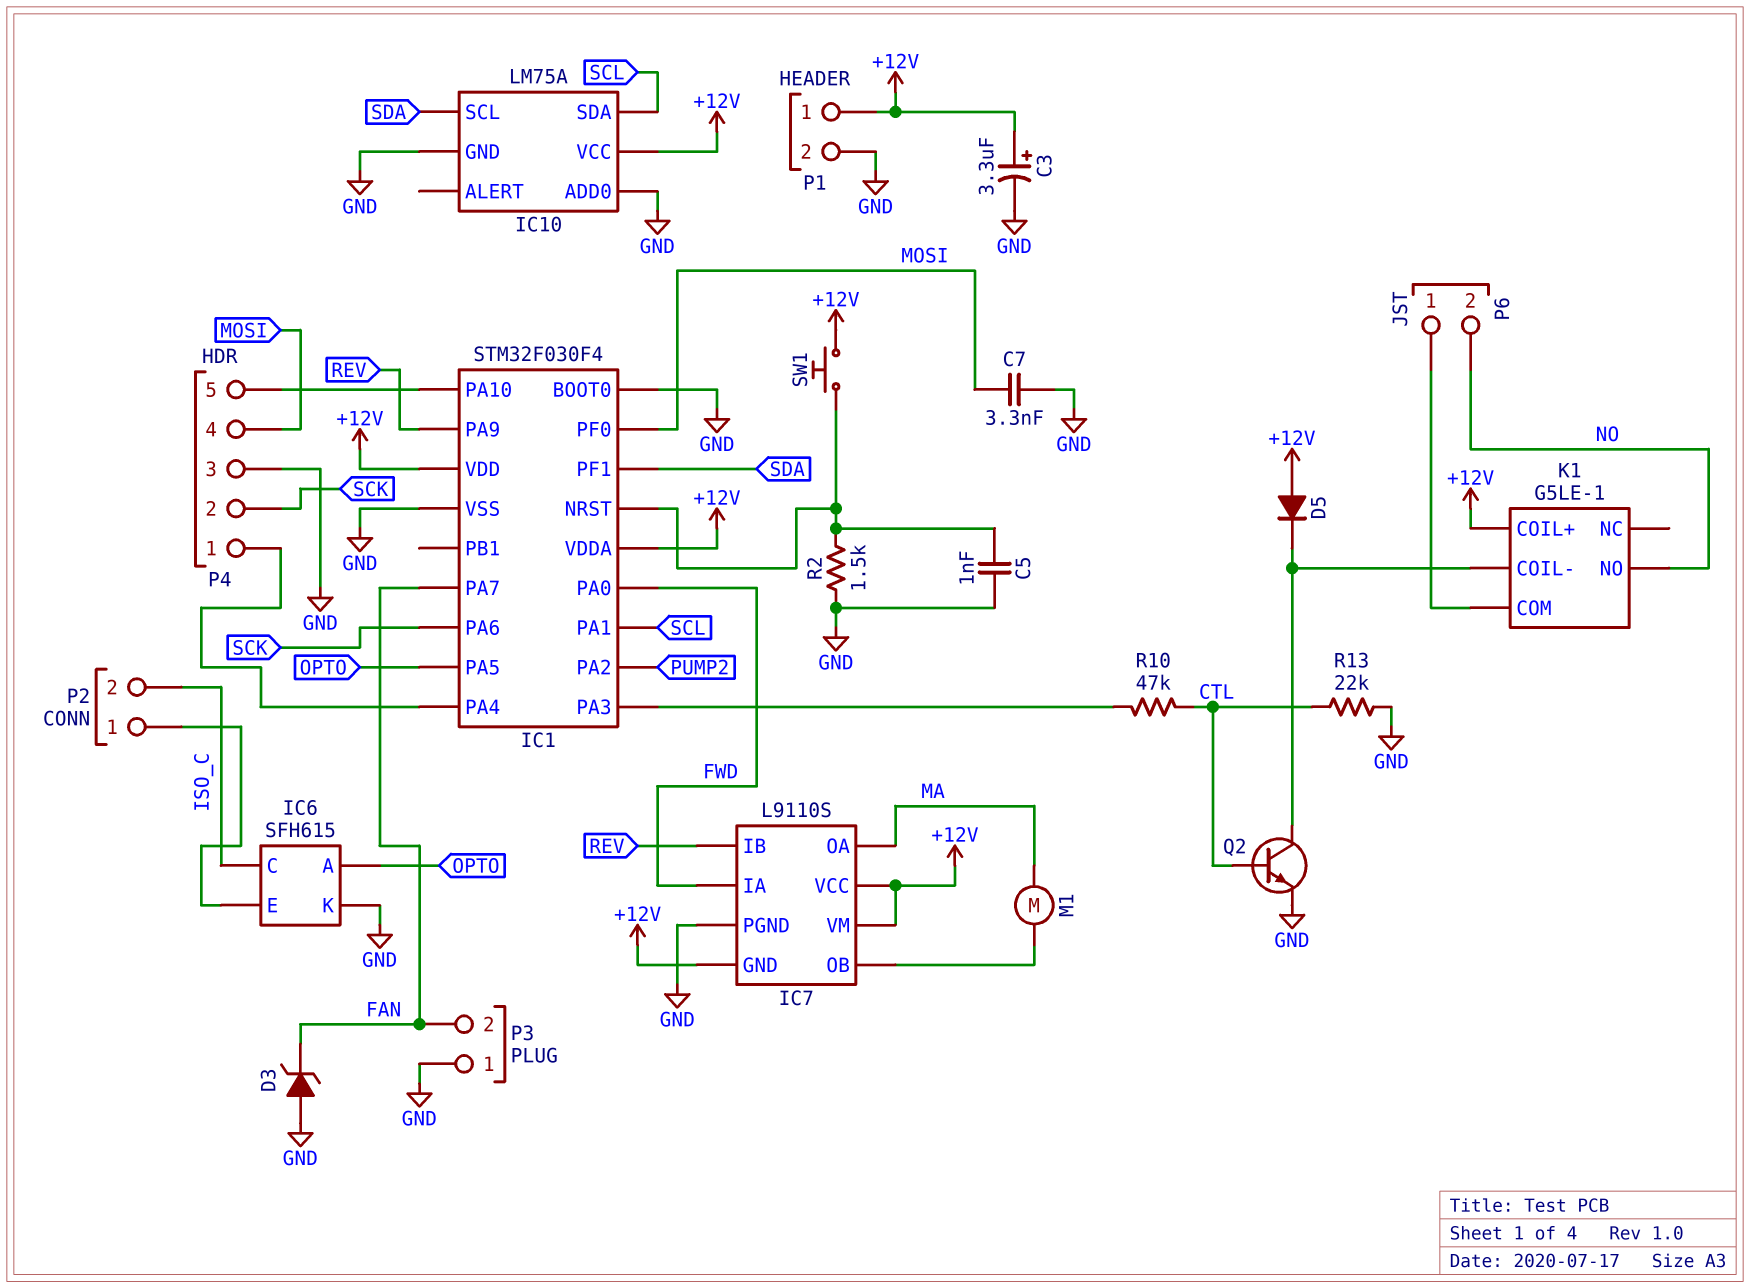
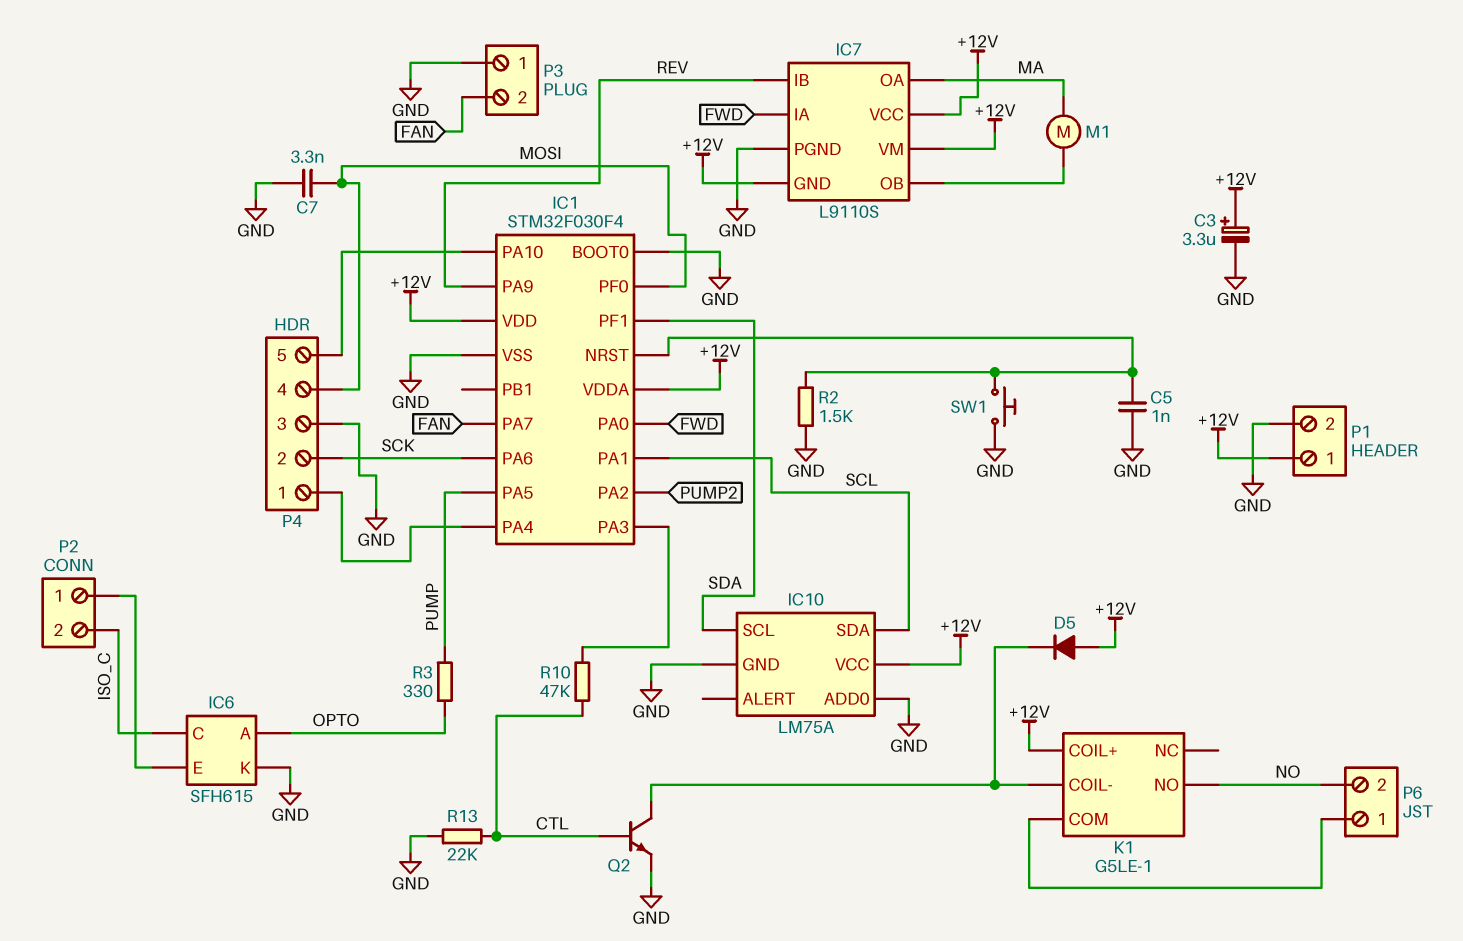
D3: zener (A GND, K FAN) -> none
IC1 pin PA5: OPTO -> PUMP
R3: none -> 330 (OPTO, PUMP)
SW1: button (+12V, IC1/NRST) -> button (GND, IC1/NRST)

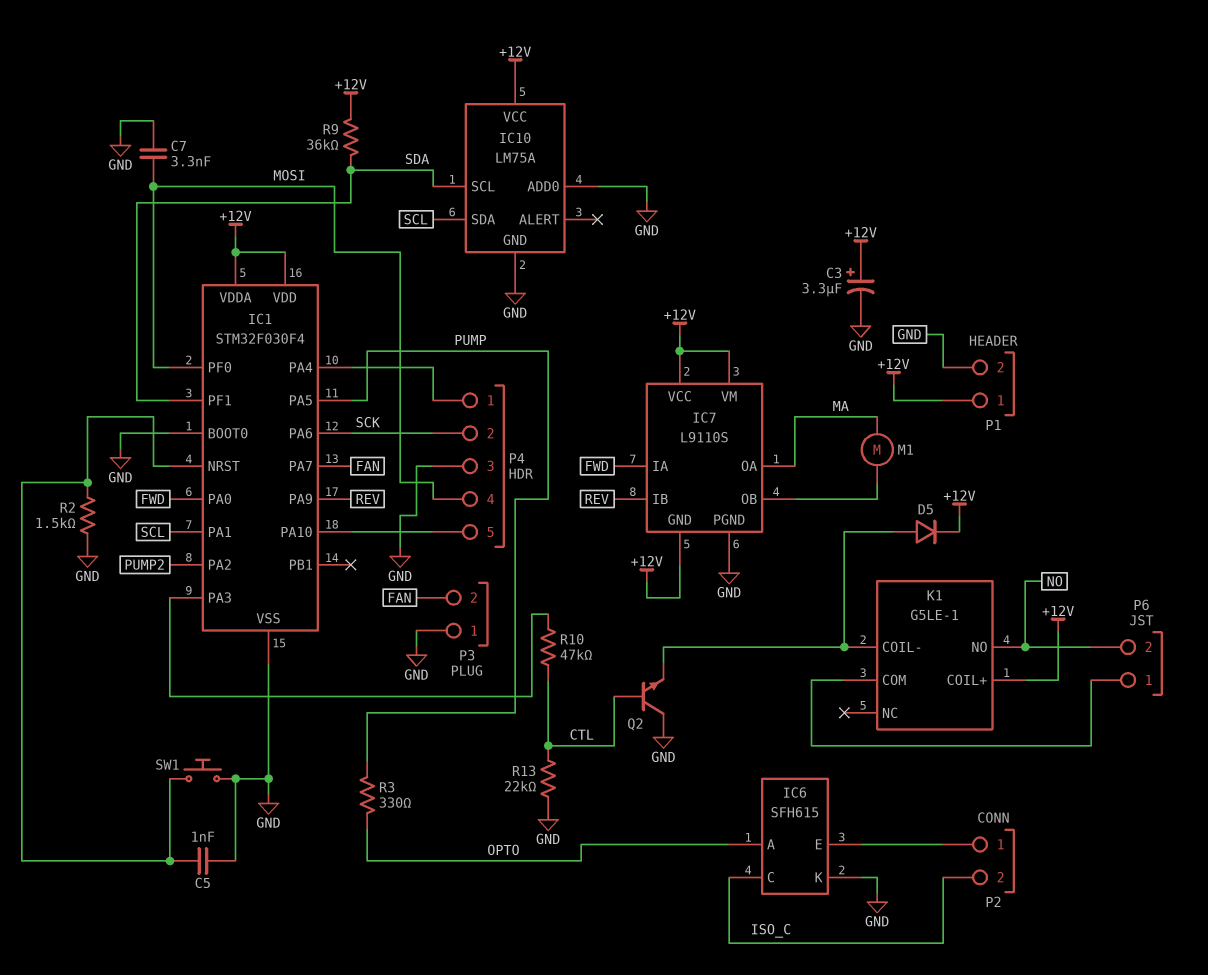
D5: diode (A +12V, K K1/COIL-) -> diode (A K1/COIL-, K +12V)
Q2: NPN (B CTL, C K1/COIL-, E GND) -> NPN (B CTL, C GND, E K1/COIL-)
R9: none -> 36k (+12V, SDA)

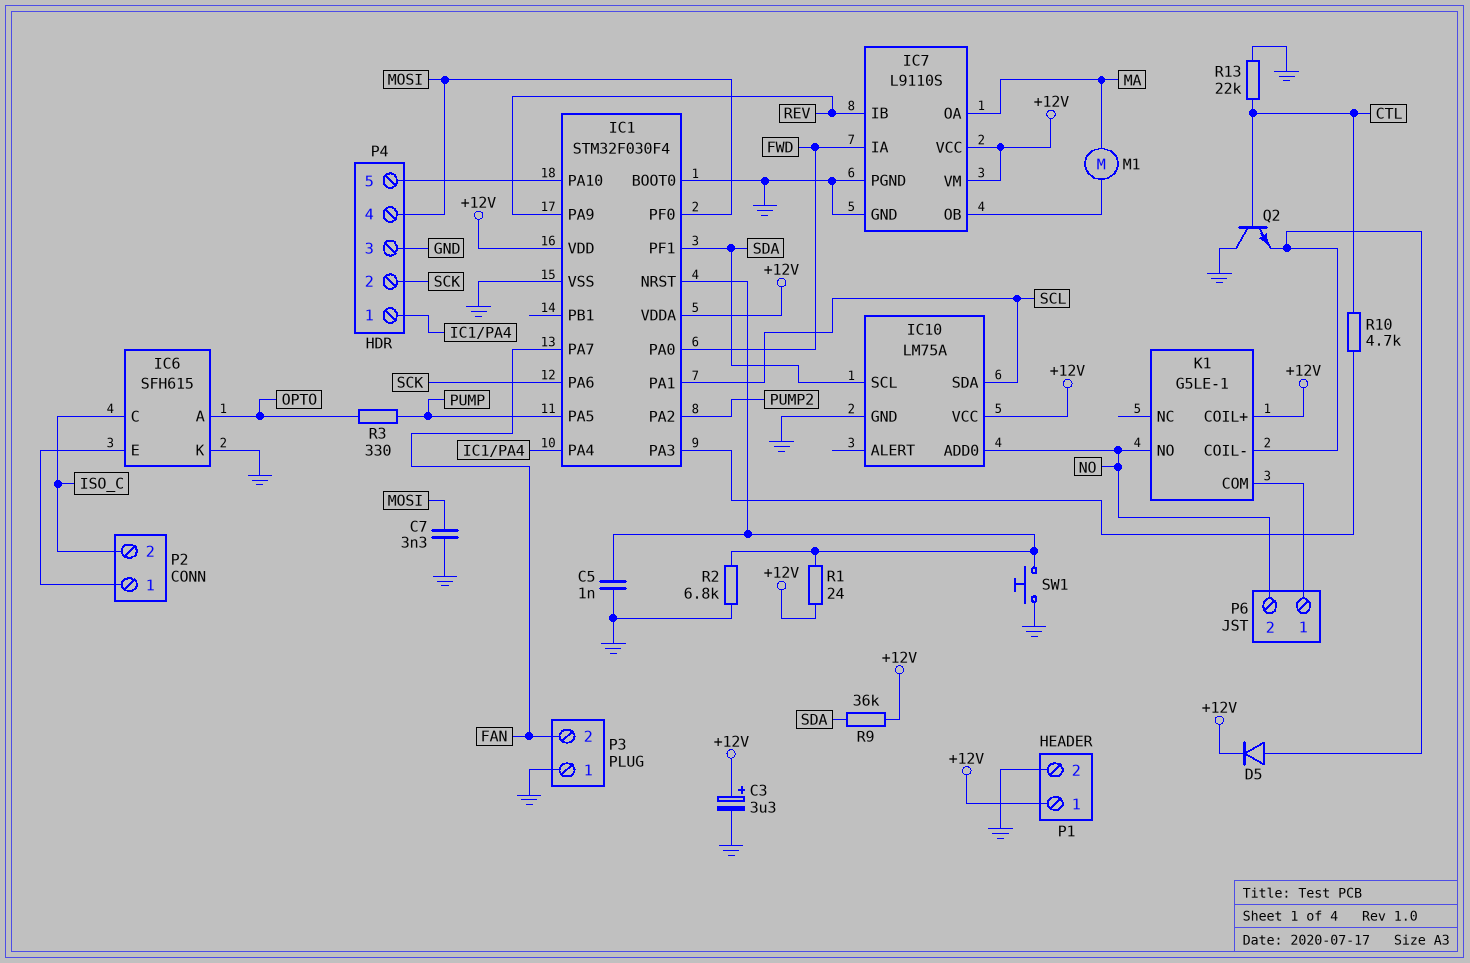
IC7 pin GND: +12V -> GND
IC10 pin ADD0: GND -> NO
R1: none -> 24 (+12V, IC1/NRST)
R2: 1.5k (GND, IC1/NRST) -> 6.8k (GND, IC1/NRST)
R10: 47k (CTL, IC1/PA3) -> 4.7k (CTL, IC1/PA3)

